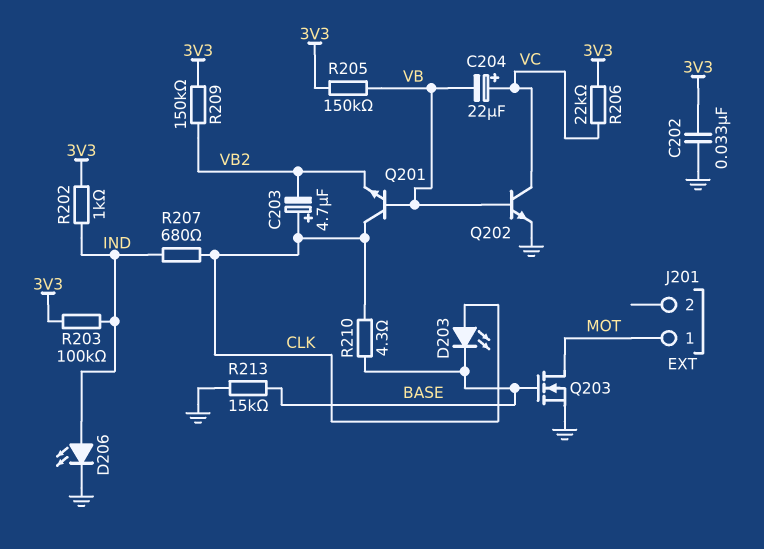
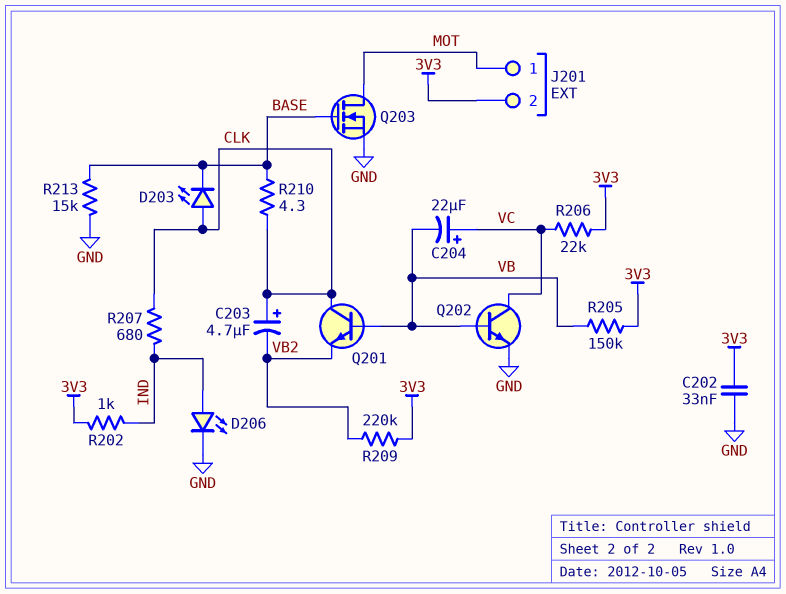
J201 pin 2: none -> 3V3
R203: 100k (3V3, IND) -> none
R209: 150k (3V3, VB2) -> 220k (3V3, VB2)

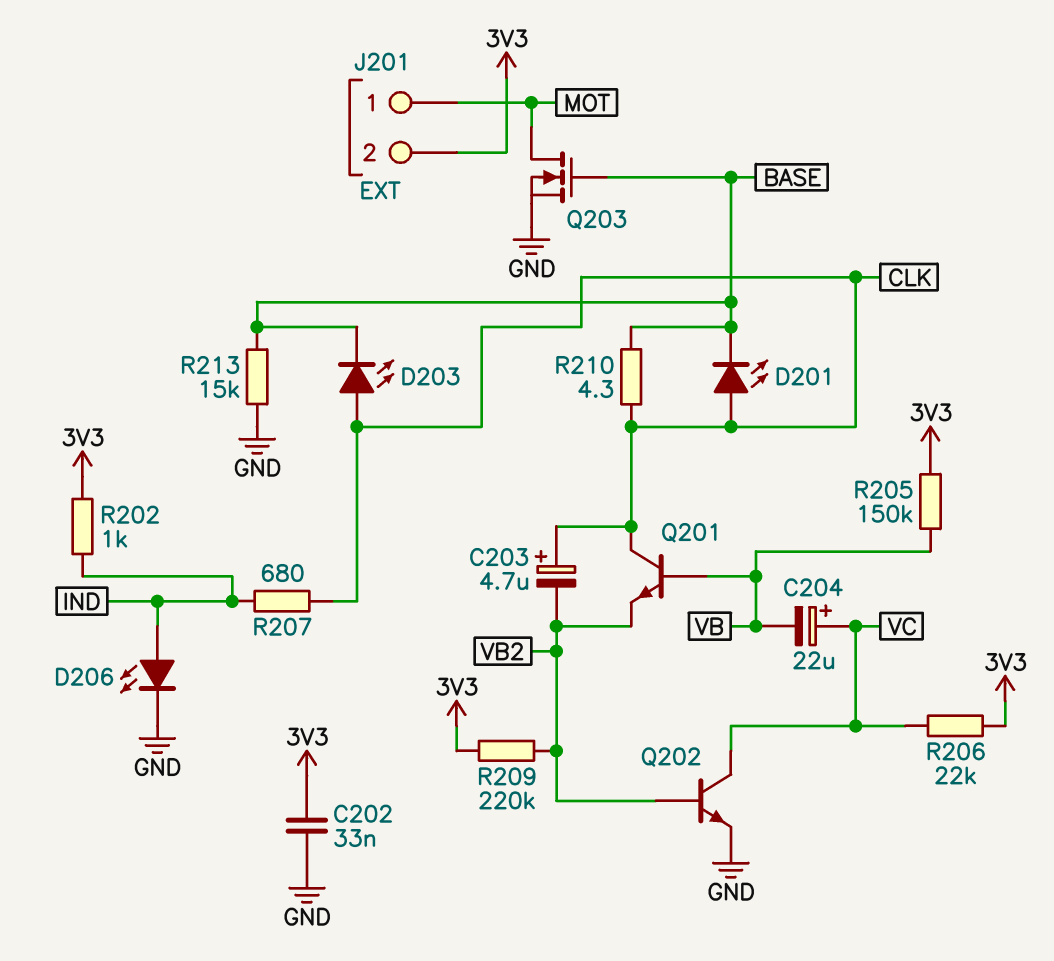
D201: none -> LED (A CLK, K BASE)
Q202: NPN (B VB, C VC, E GND) -> NPN (B VB2, C VC, E GND)

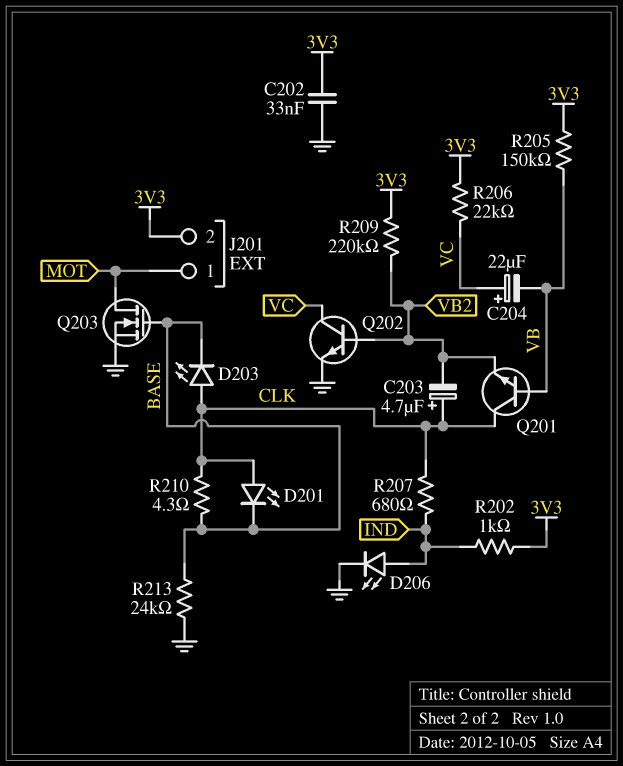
R213: 15k (BASE, GND) -> 24k (BASE, GND)

